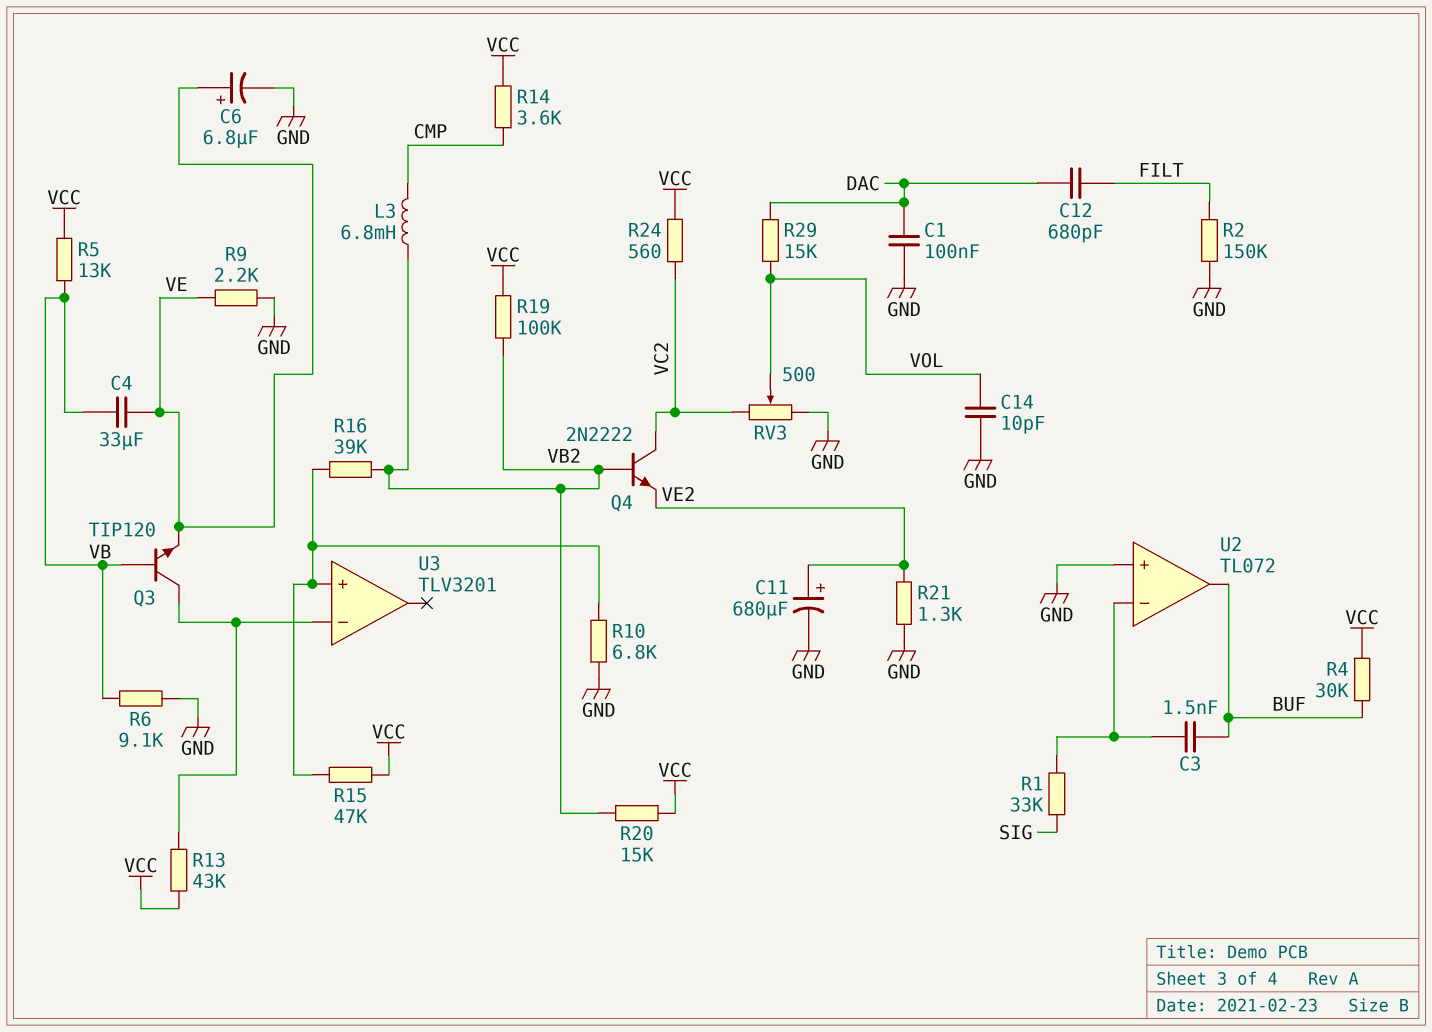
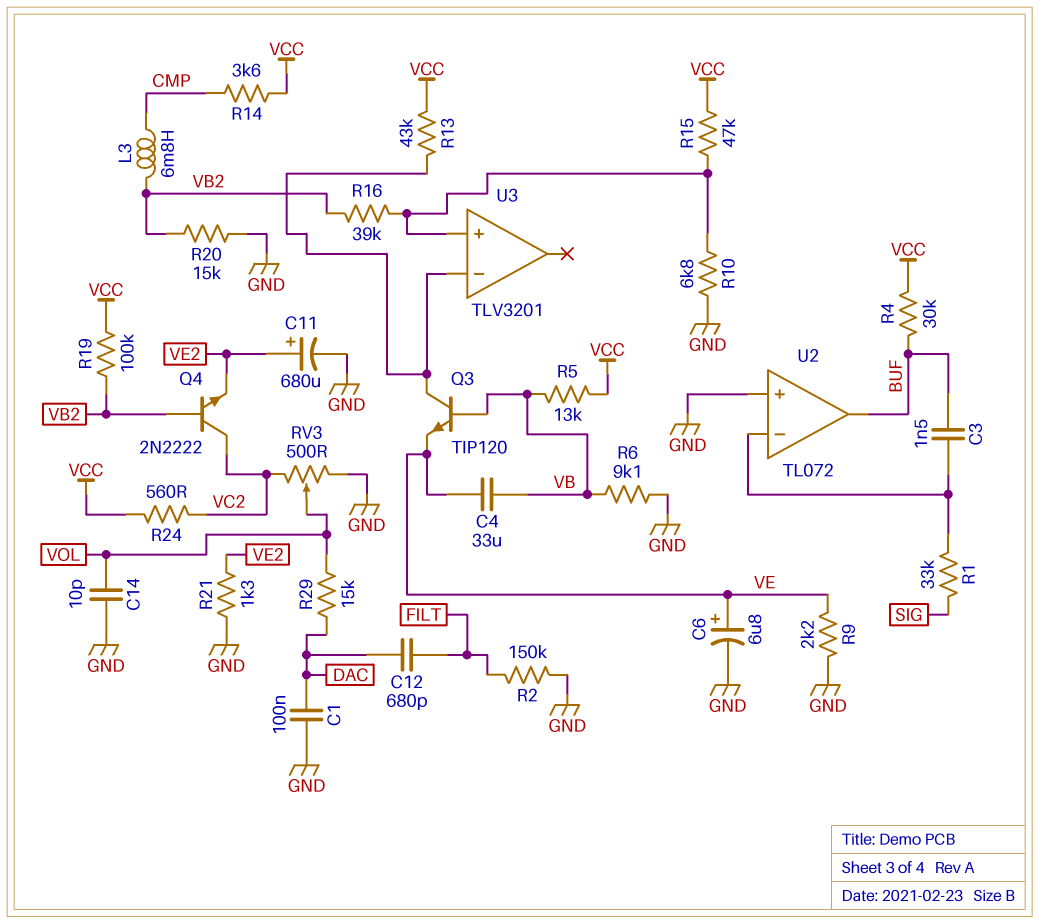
R20: 15k (VB2, VCC) -> 15k (GND, VB2)

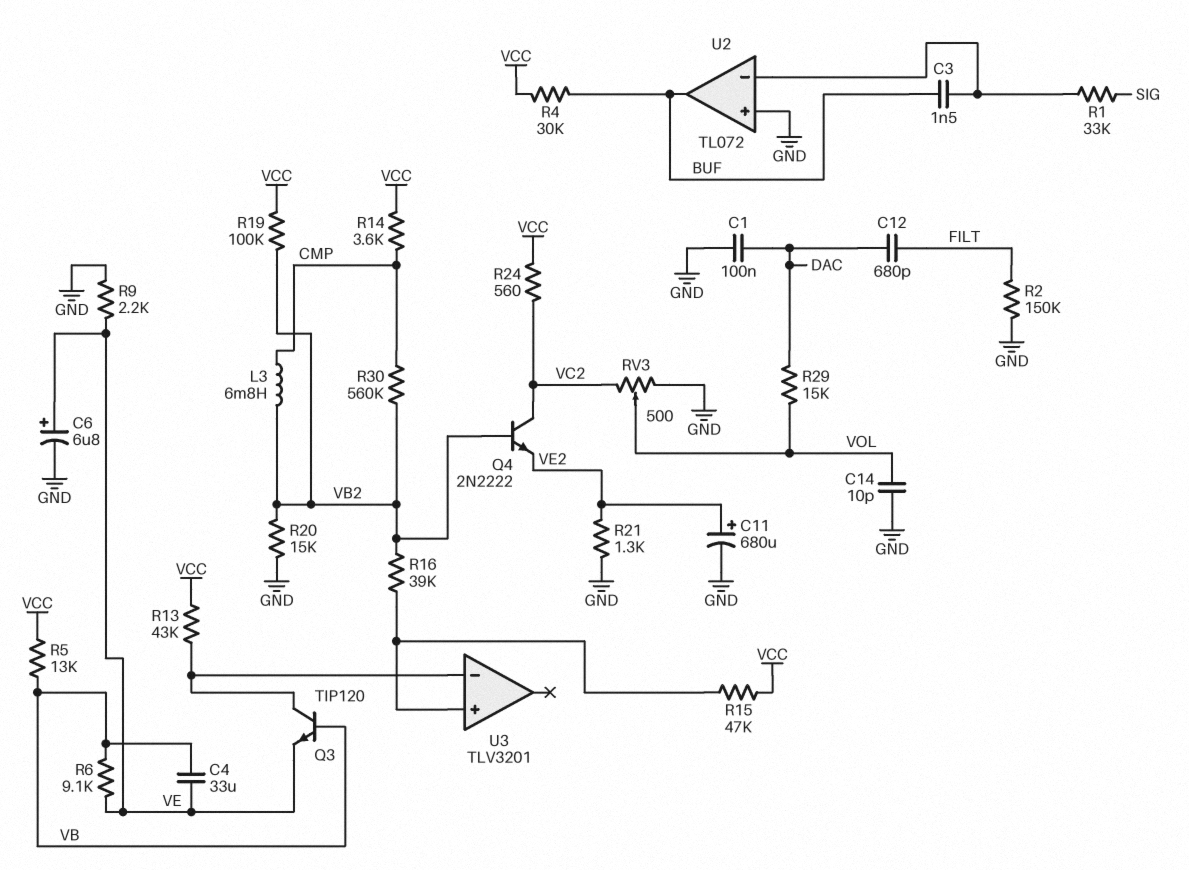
R6: 9.1k (GND, VB) -> 9.1k (VB, VE)
R10: 6.8k (GND, U3/in+) -> none
R30: none -> 560k (CMP, VB2)

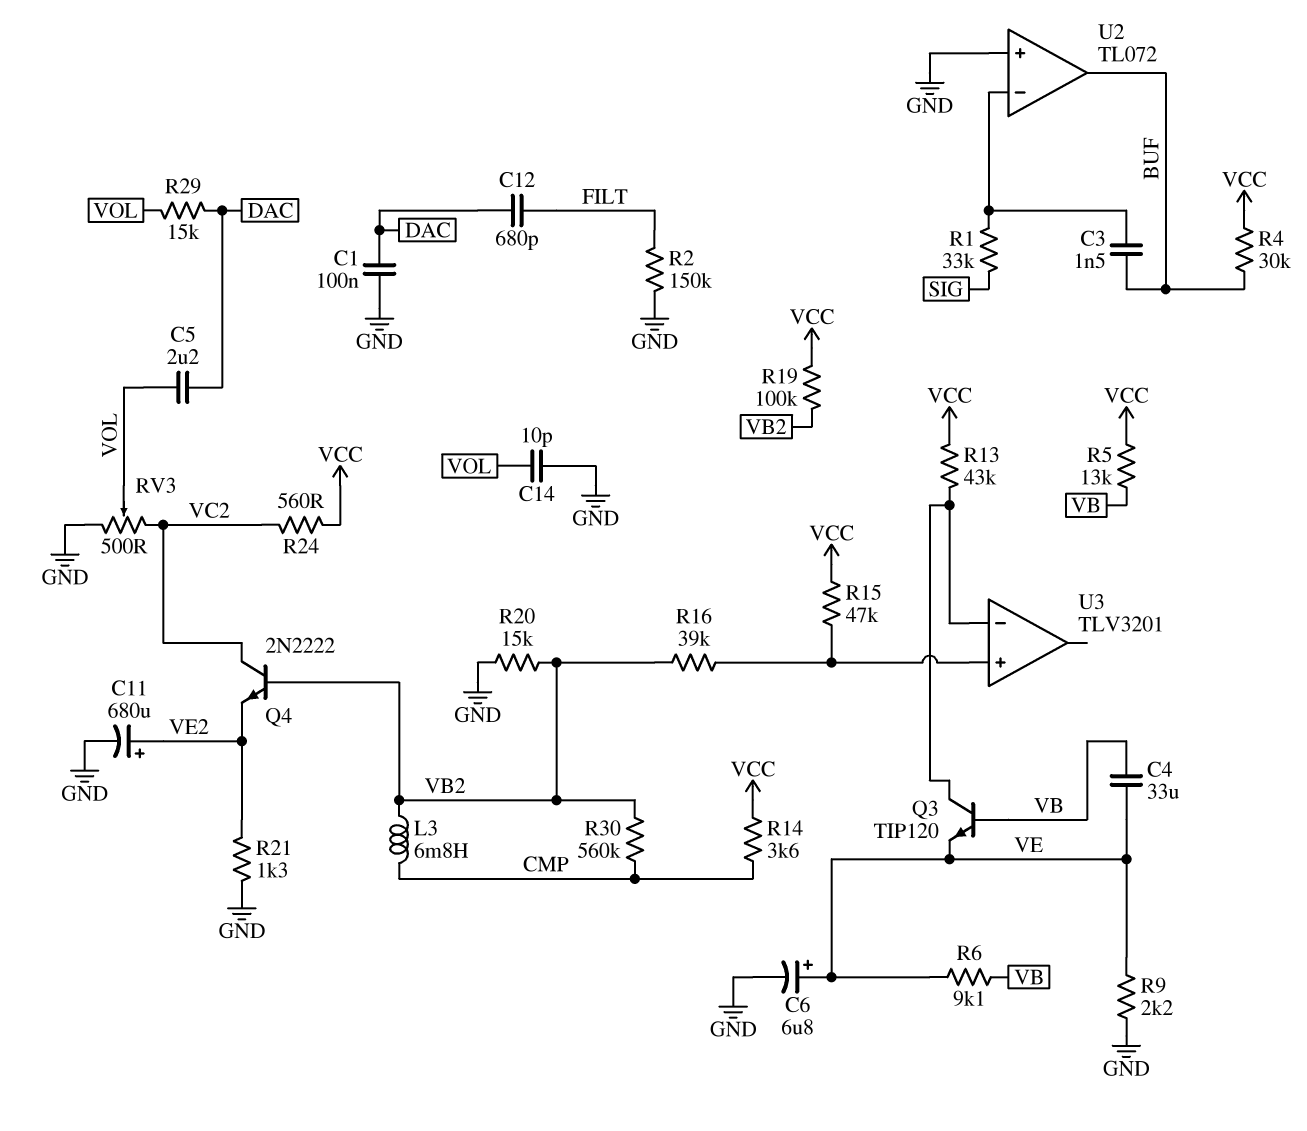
C5: none -> 2.2uF (DAC, VOL)

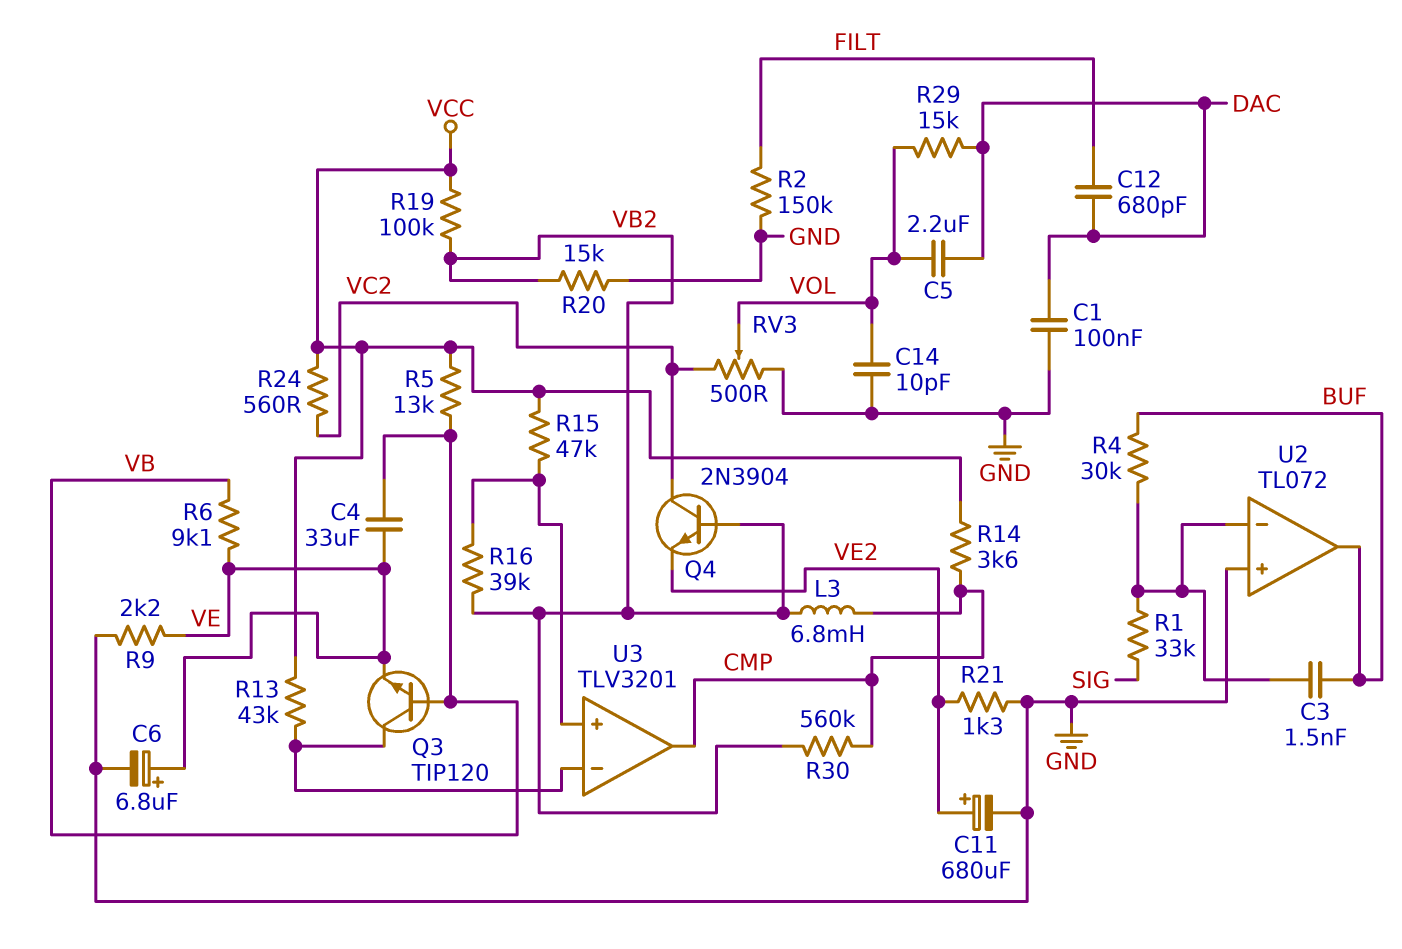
Q4: NPN 2N2222 (B VB2, C VC2, E VE2) -> NPN 2N3904 (B VB2, C VC2, E VE2)
R4: 30k (BUF, VCC) -> 30k (BUF, U2/in-)
U3 pin out: none -> CMP

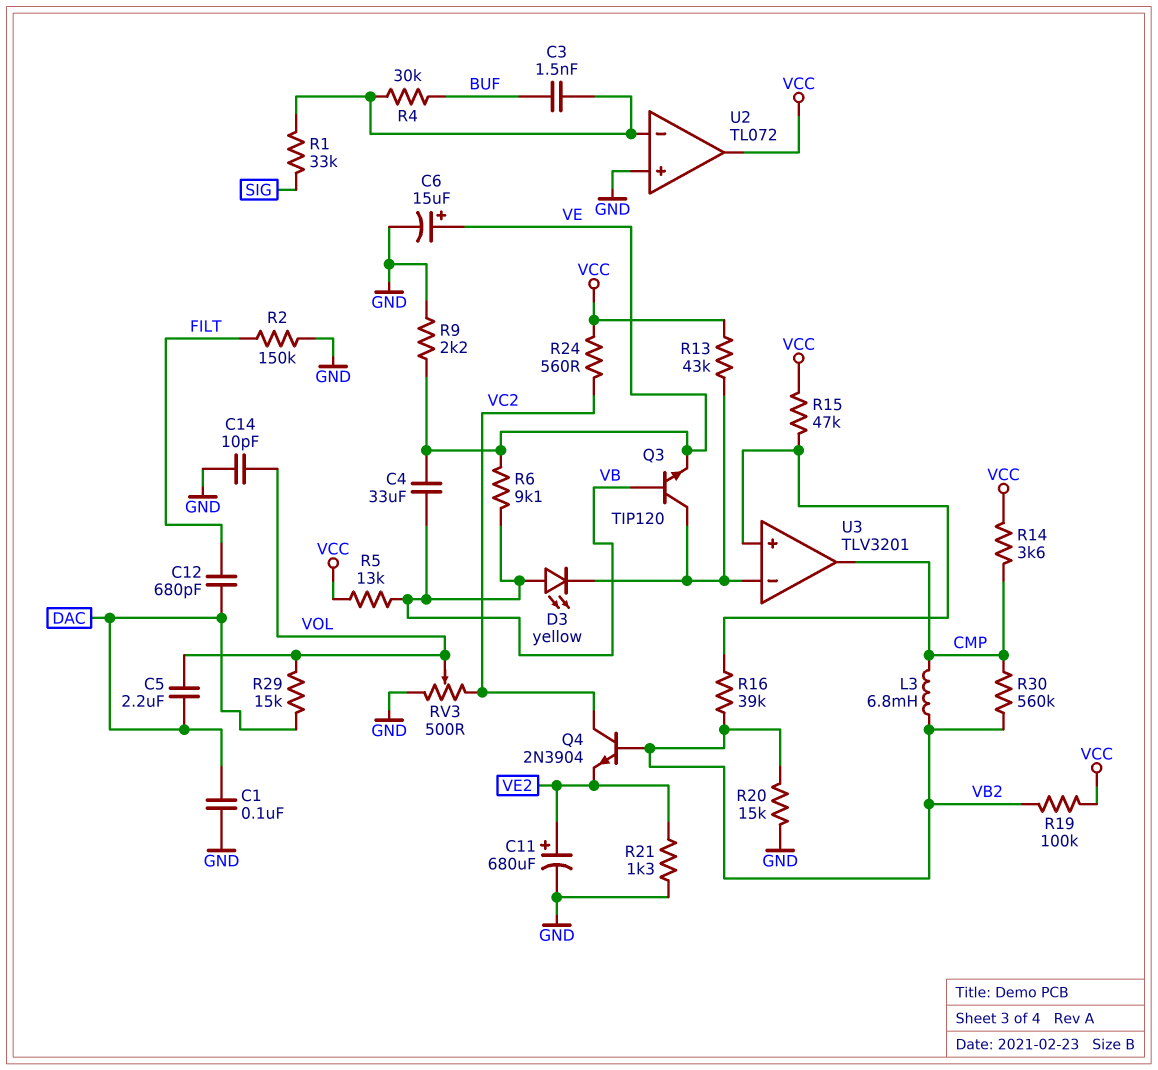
C6: 6.8uF (plus VE, minus GND) -> 15uF (plus VE, minus GND)
D3: none -> LED yellow (A VB, K U3/in-)
U2 pin out: BUF -> VCC

